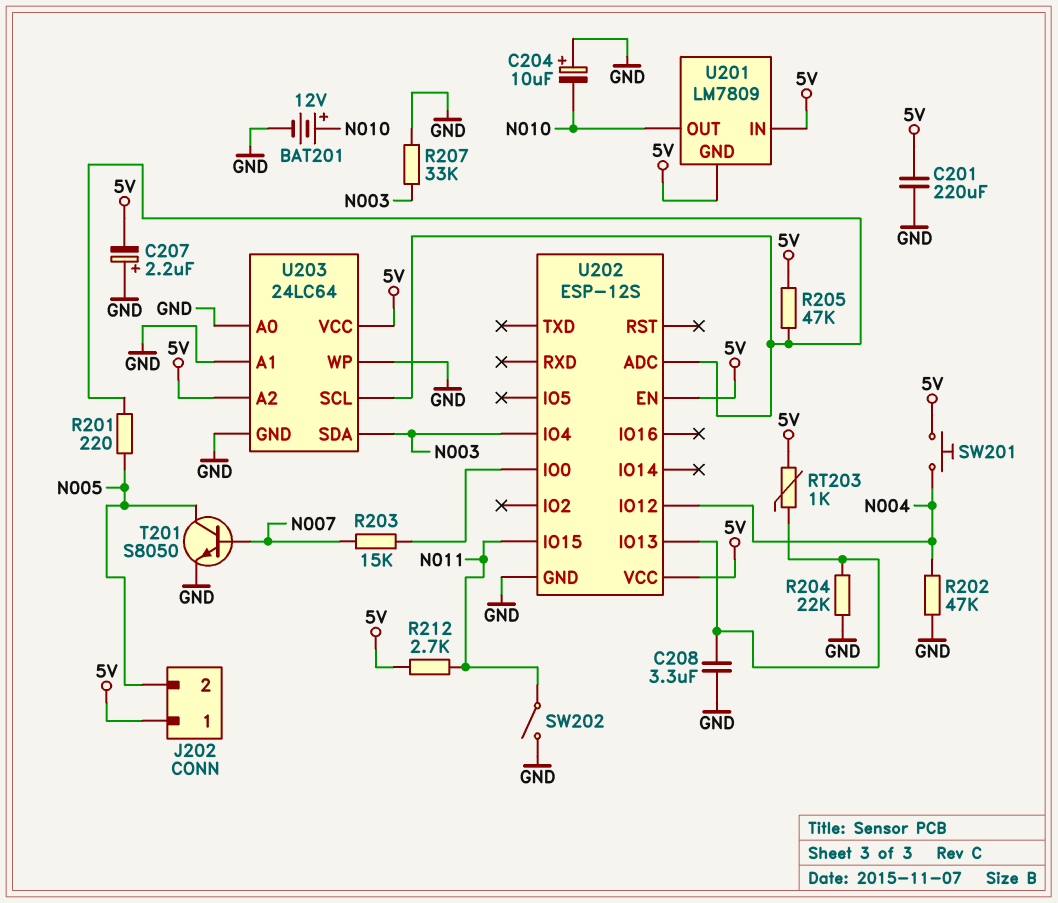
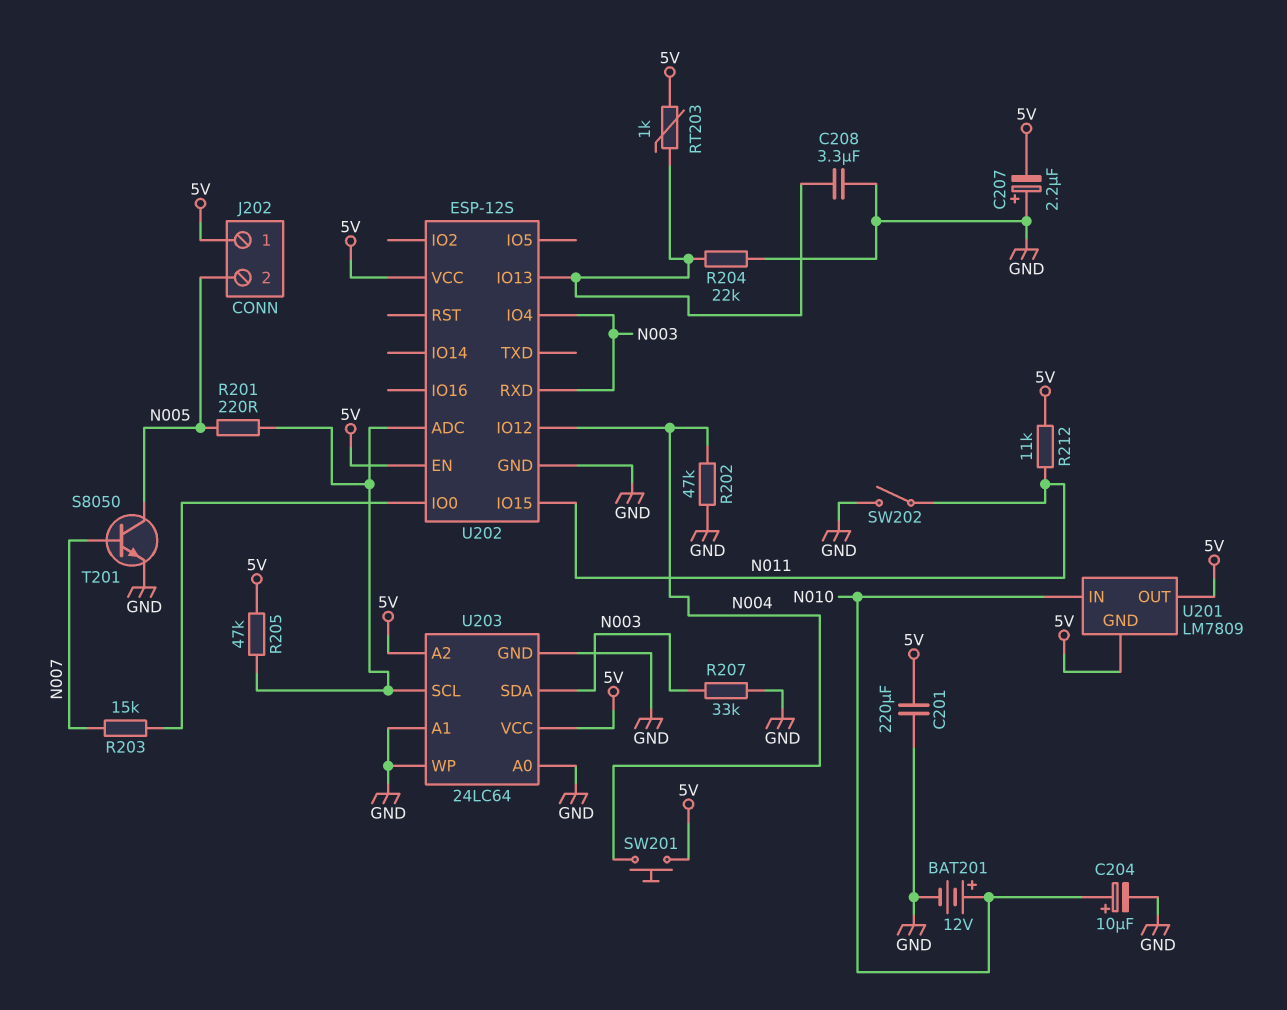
C204: 10uF (plus GND, minus N010) -> 10uF (plus N010, minus GND)
R212: 2.7k (5V, N011) -> 11k (5V, N011)
U201 pin IN: 5V -> N010
U201 pin OUT: N010 -> 5V
U202 pin RXD: none -> N003

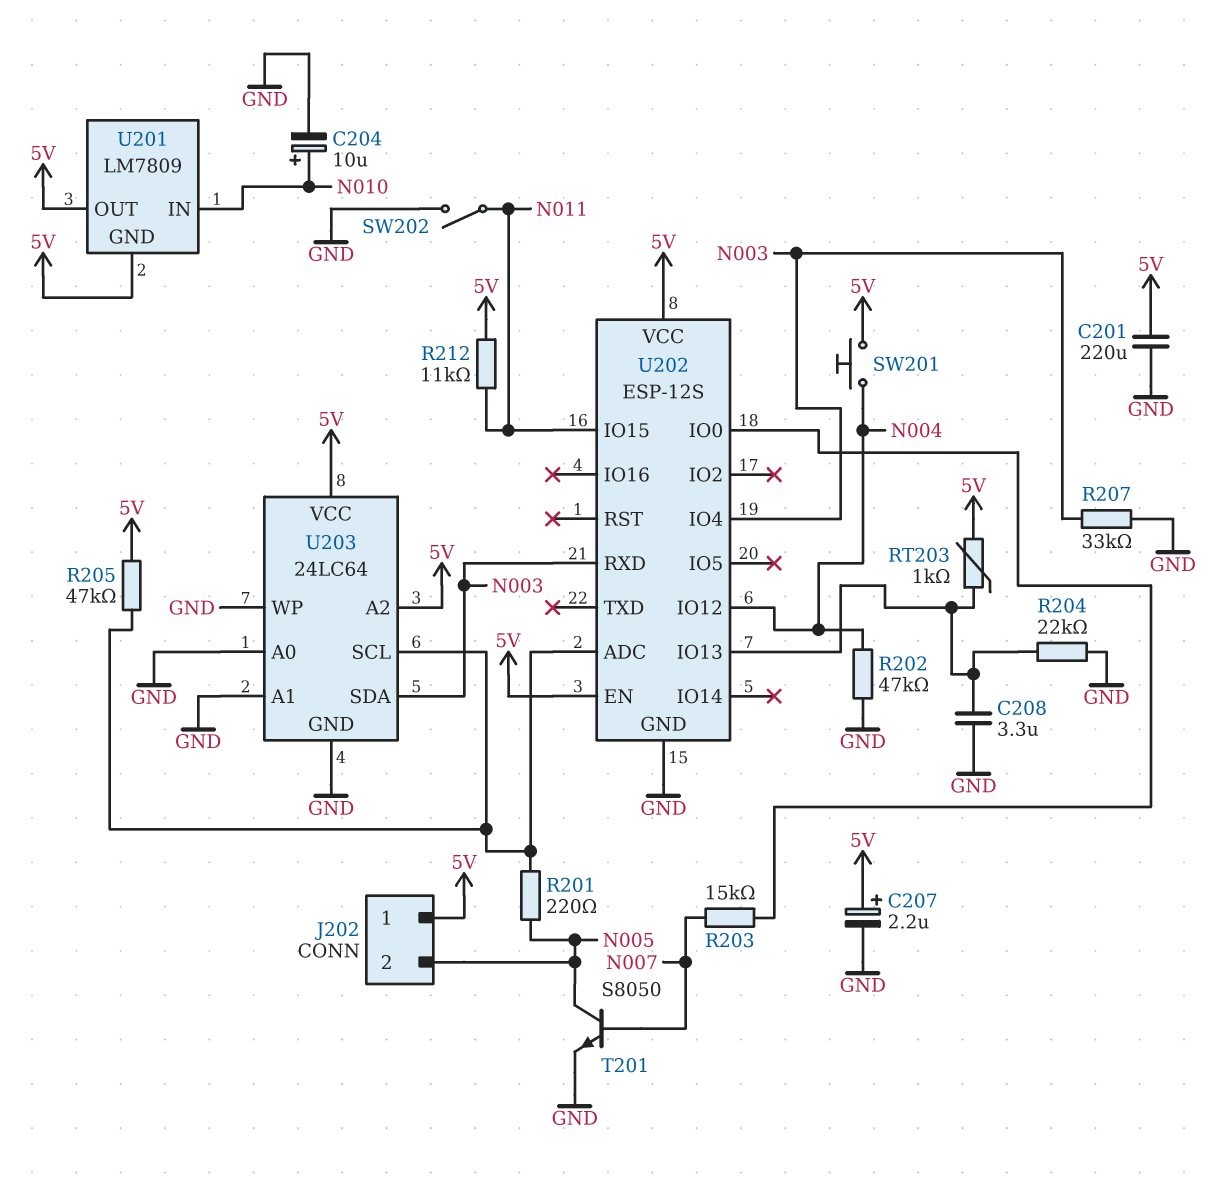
BAT201: 12V (plus N010, minus GND) -> none
C207: 2.2uF (plus GND, minus 5V) -> 2.2uF (plus 5V, minus GND)

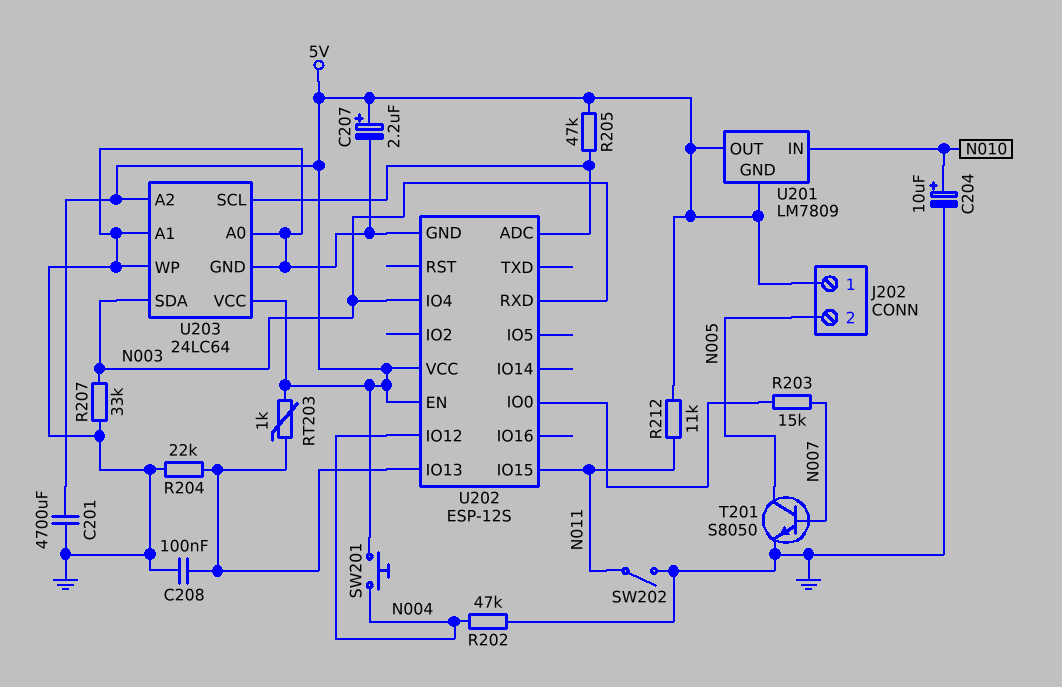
C201: 220uF (5V, GND) -> 4700uF (5V, GND)
C208: 3.3uF (GND, U202/IO13) -> 100nF (GND, U202/IO13)
R201: 220 (N005, U202/ADC) -> none

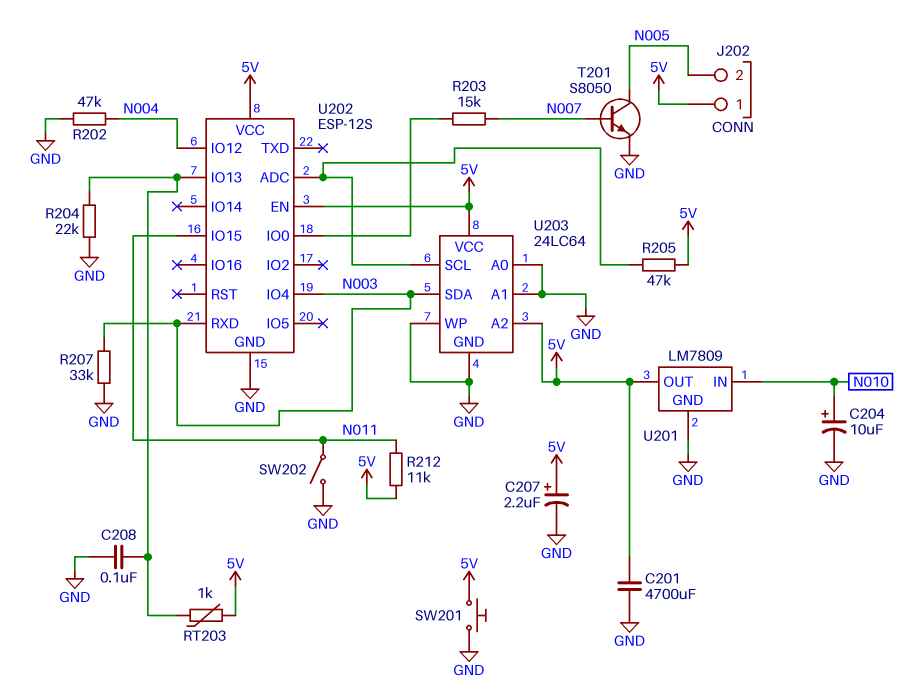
SW201: button (5V, N004) -> button (5V, GND)
U201 pin GND: 5V -> GND

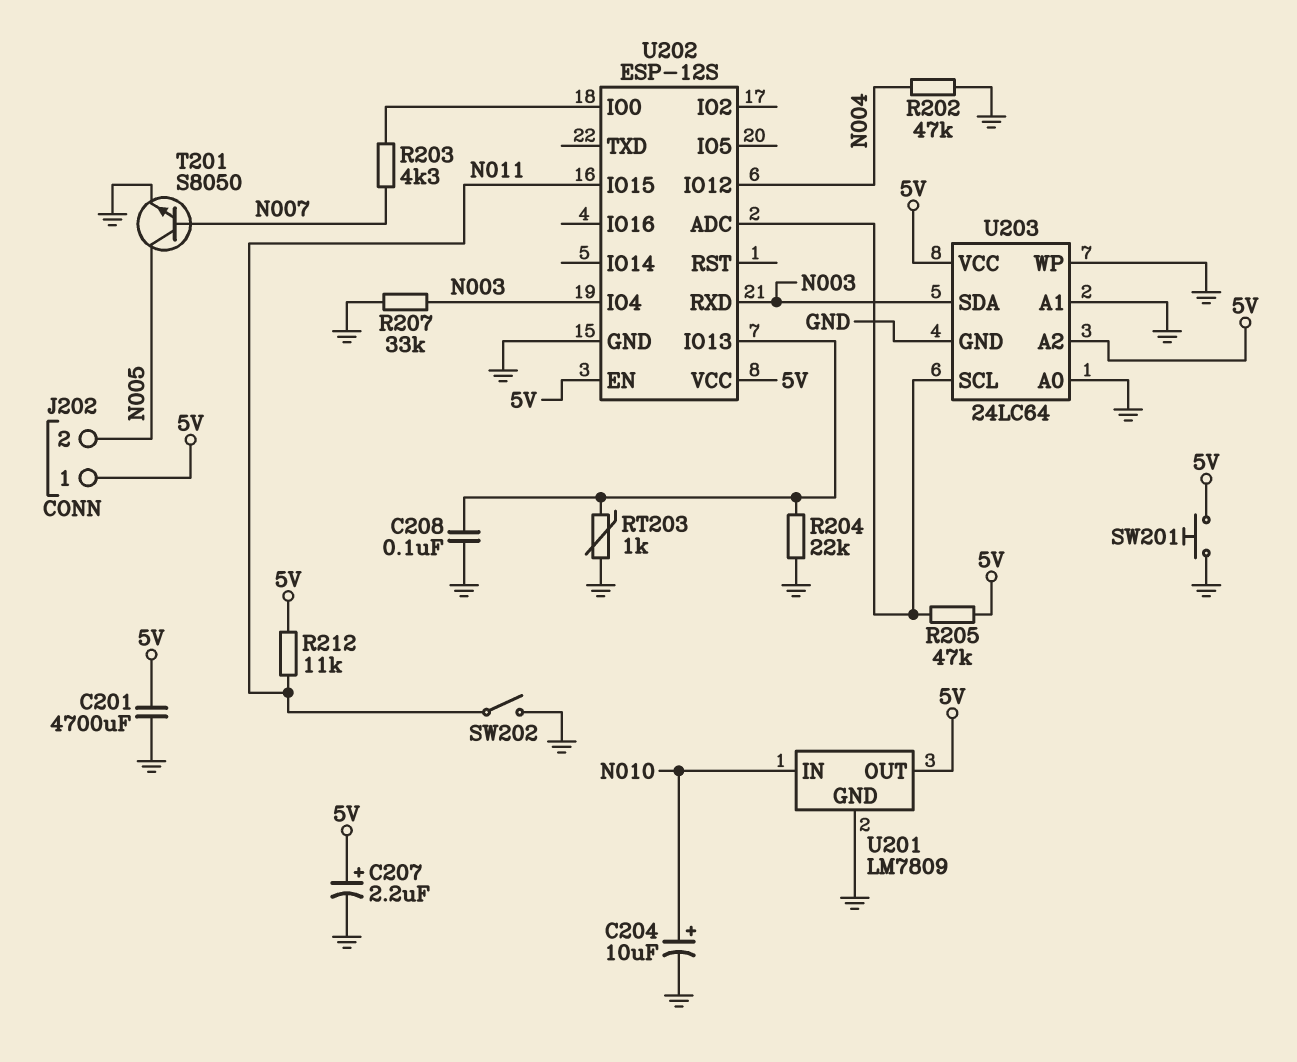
R203: 15k (N007, U202/IO0) -> 4.3k (N007, U202/IO0)
RT203: 1k (5V, U202/IO13) -> 1k (GND, U202/IO13)

